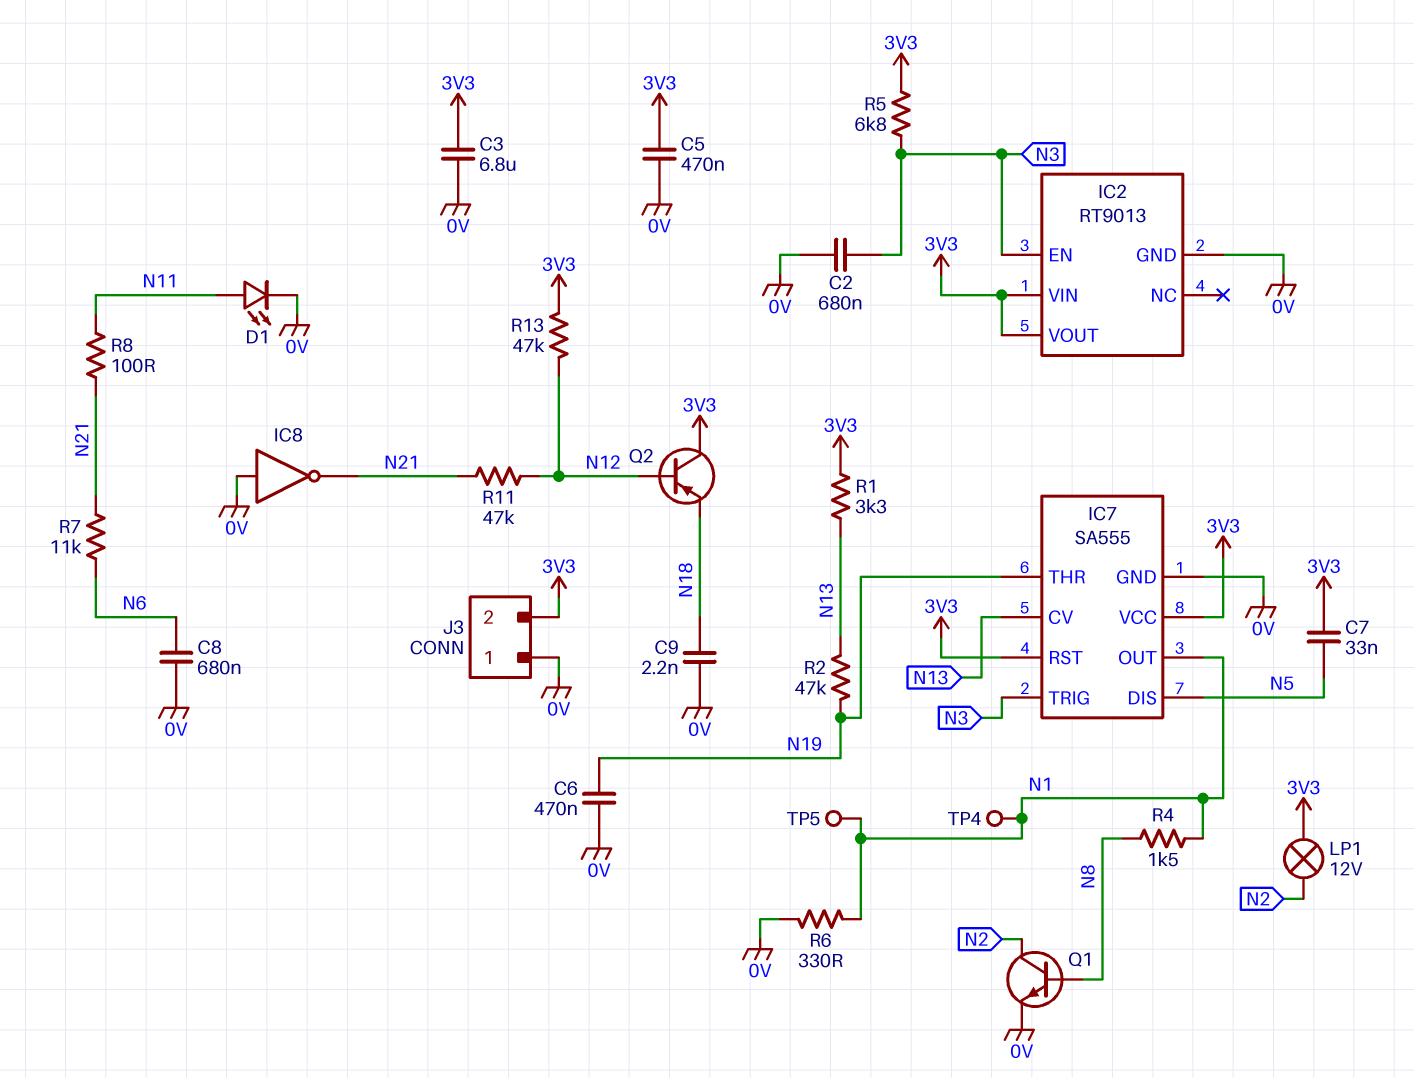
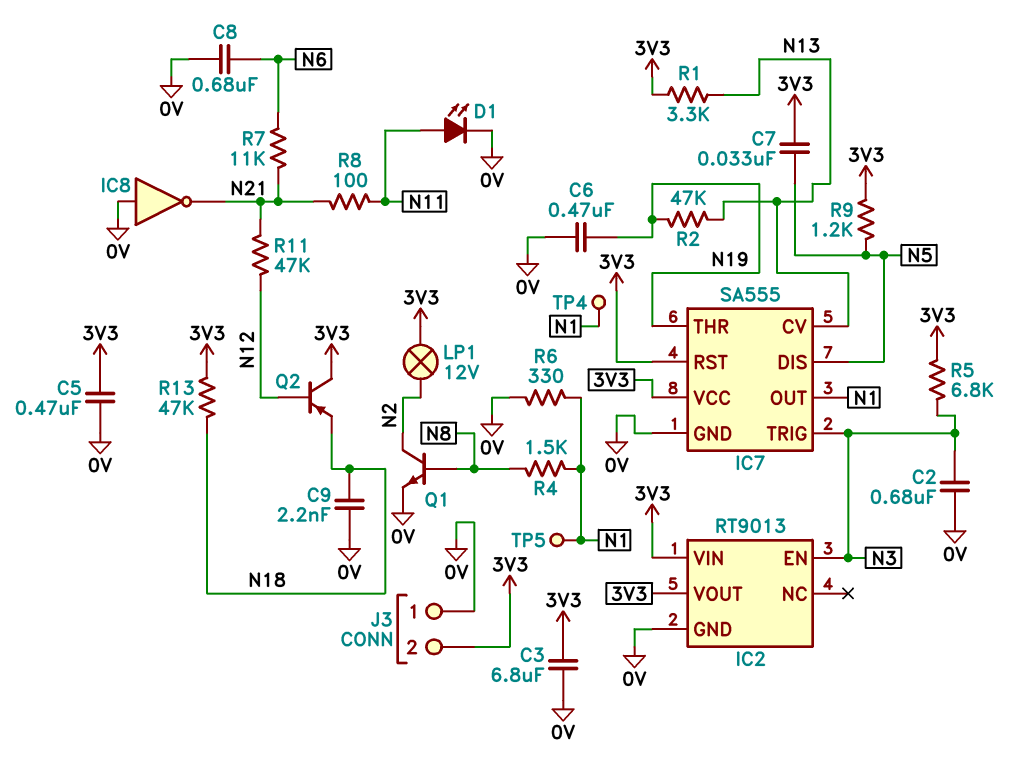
R9: none -> 1.2k (3V3, N5)
R13: 47k (3V3, N12) -> 47k (3V3, N18)

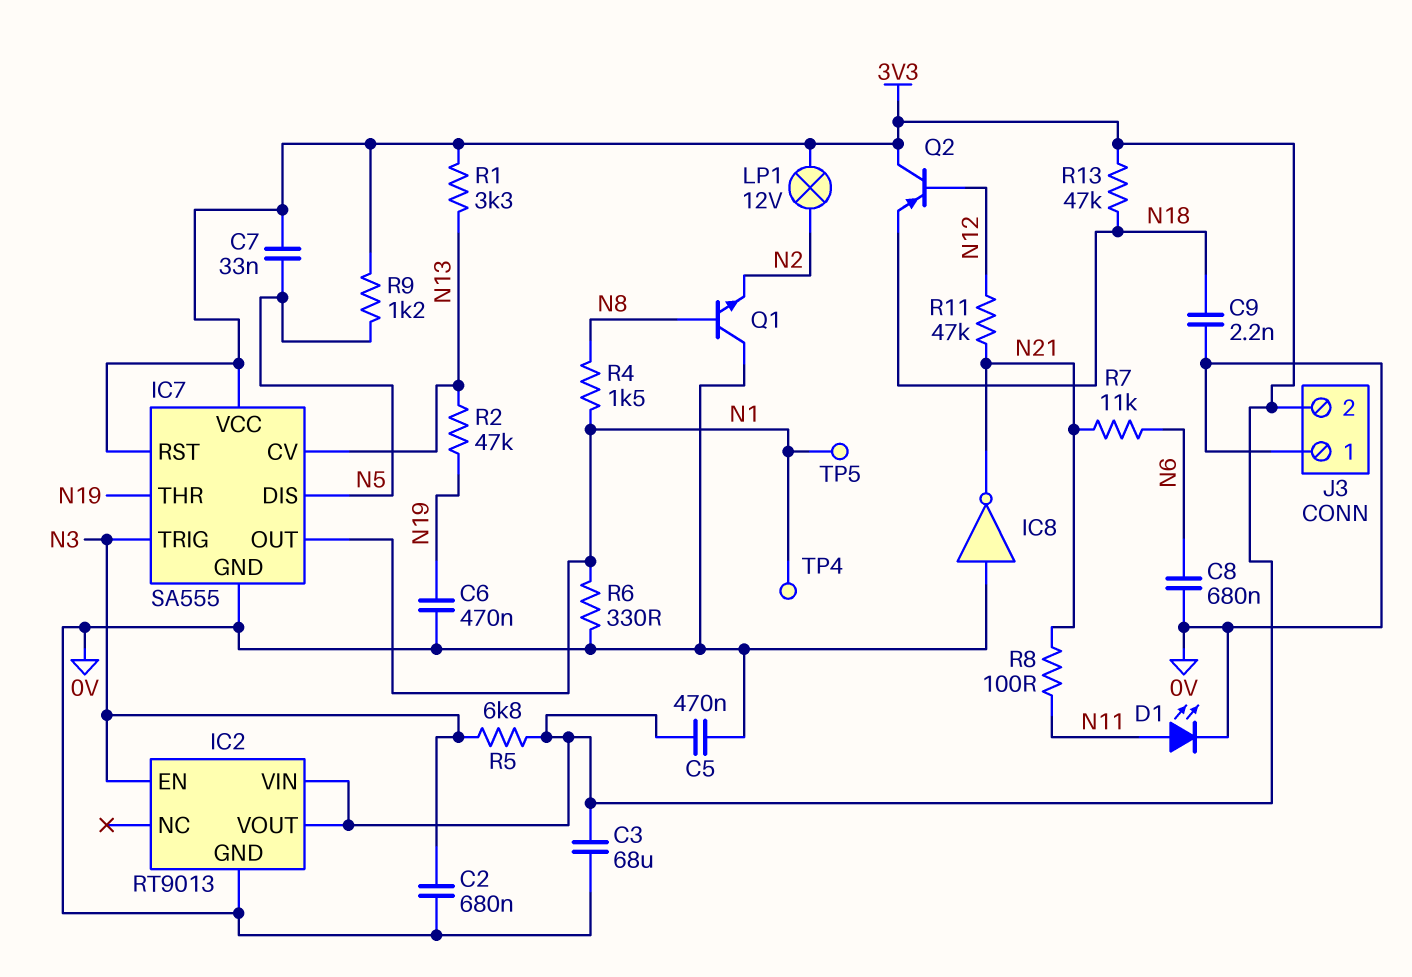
C3: 6.8uF (0V, 3V3) -> 68uF (0V, 3V3)
Q1: NPN (B N8, C N2, E 0V) -> NPN (B N8, C 0V, E N2)

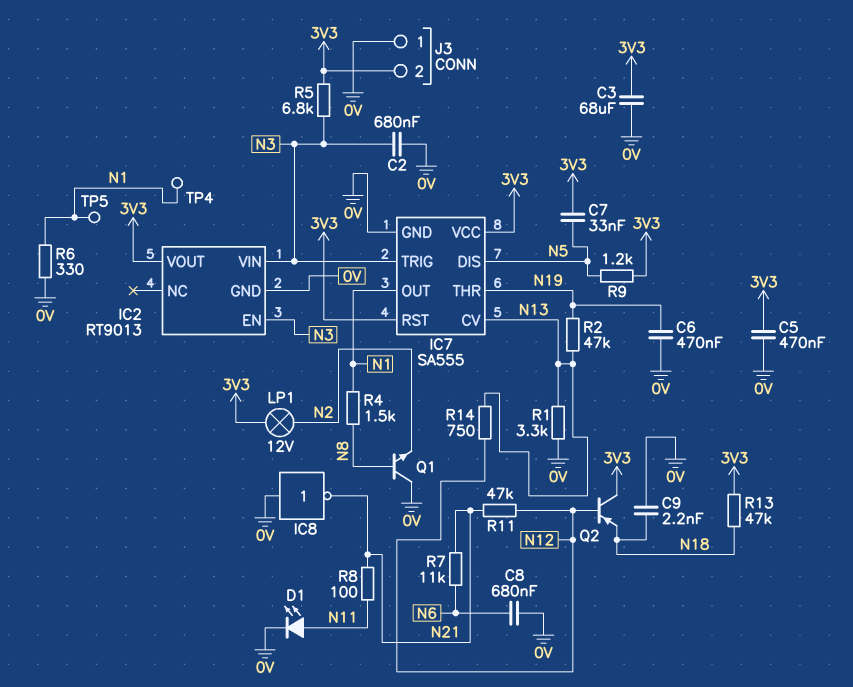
IC2 pin VIN: 3V3 -> N3
R1: 3.3k (3V3, N13) -> 3.3k (0V, N13)
R14: none -> 750 (N12, N13)

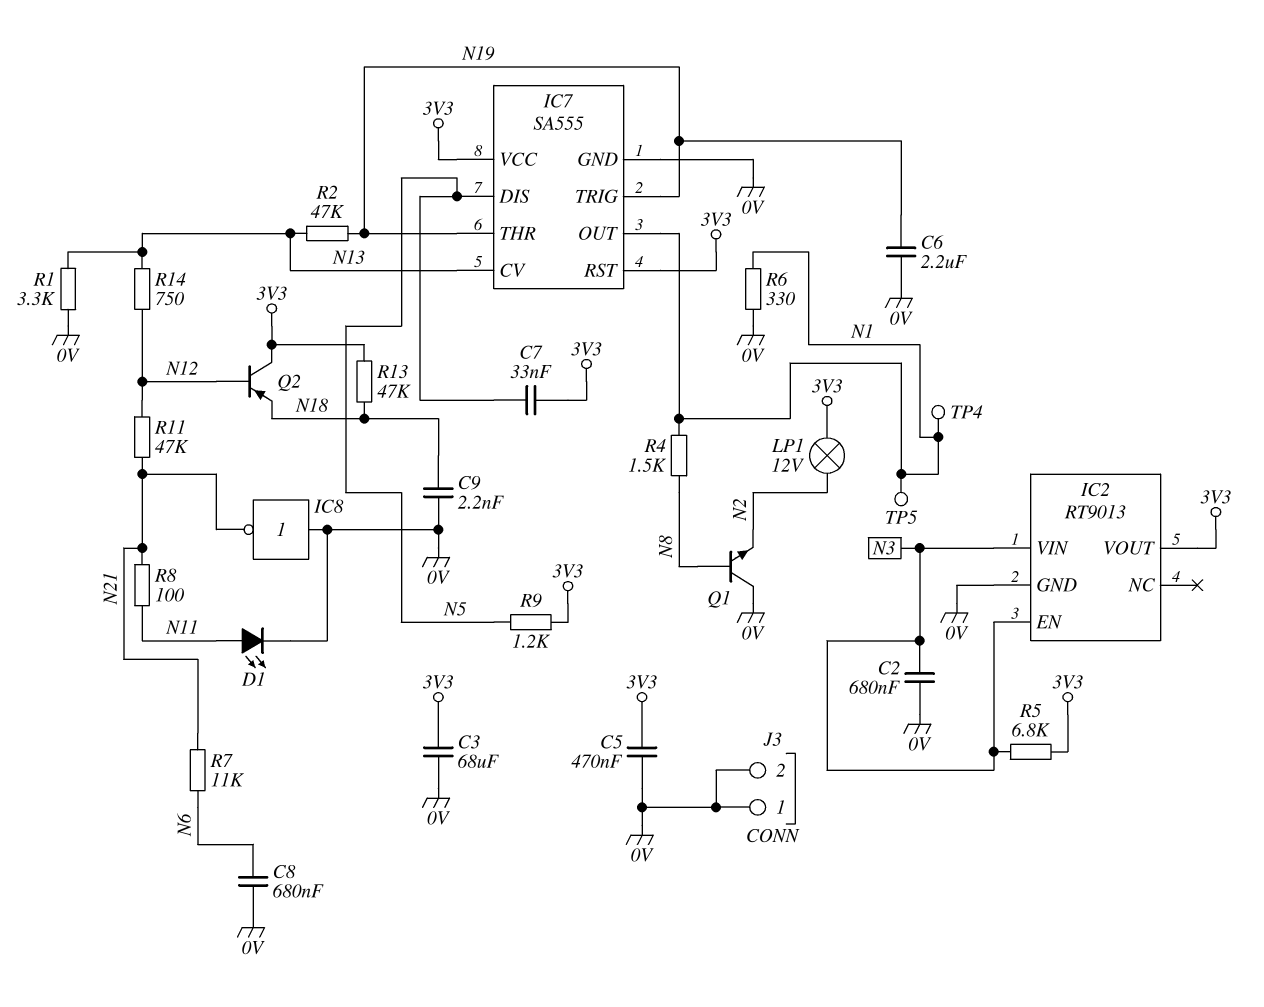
C6: 470nF (0V, N19) -> 2.2uF (0V, N19)
IC7 pin TRIG: N3 -> N19
J3 pin 2: 3V3 -> 0V

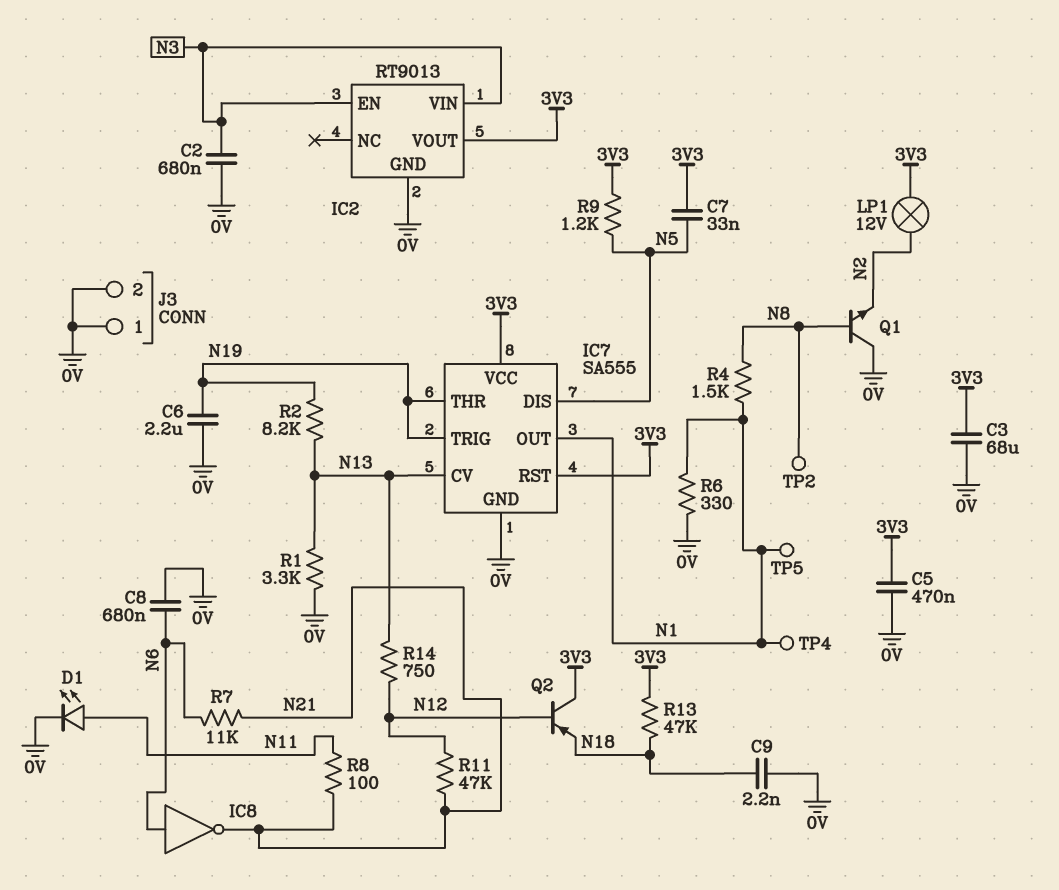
IC8: NOT (in 0V, out N21) -> NOT (in N6, out N21)
R2: 47k (N13, N19) -> 8.2k (N13, N19)
R5: 6.8k (3V3, N3) -> none
TP2: none -> test point (N8)

